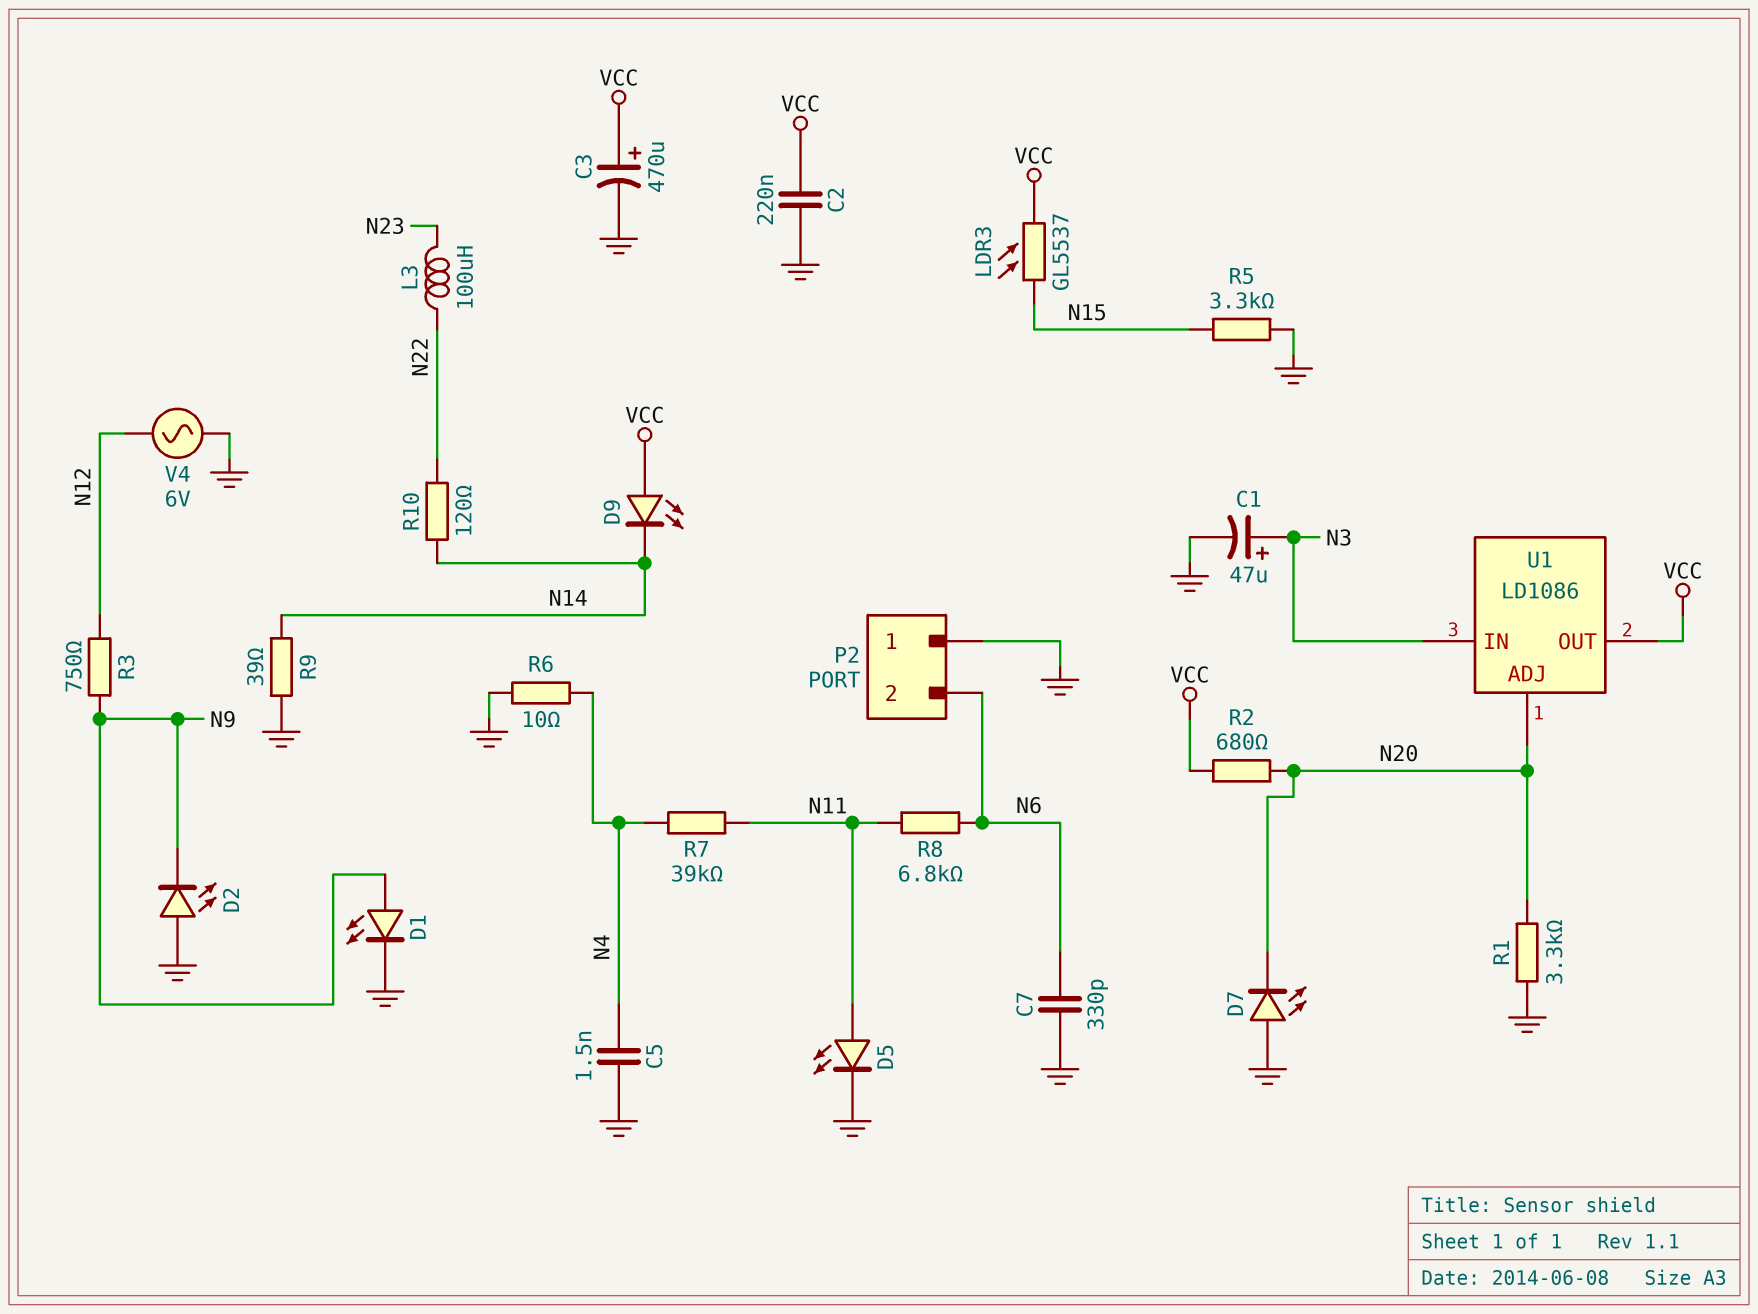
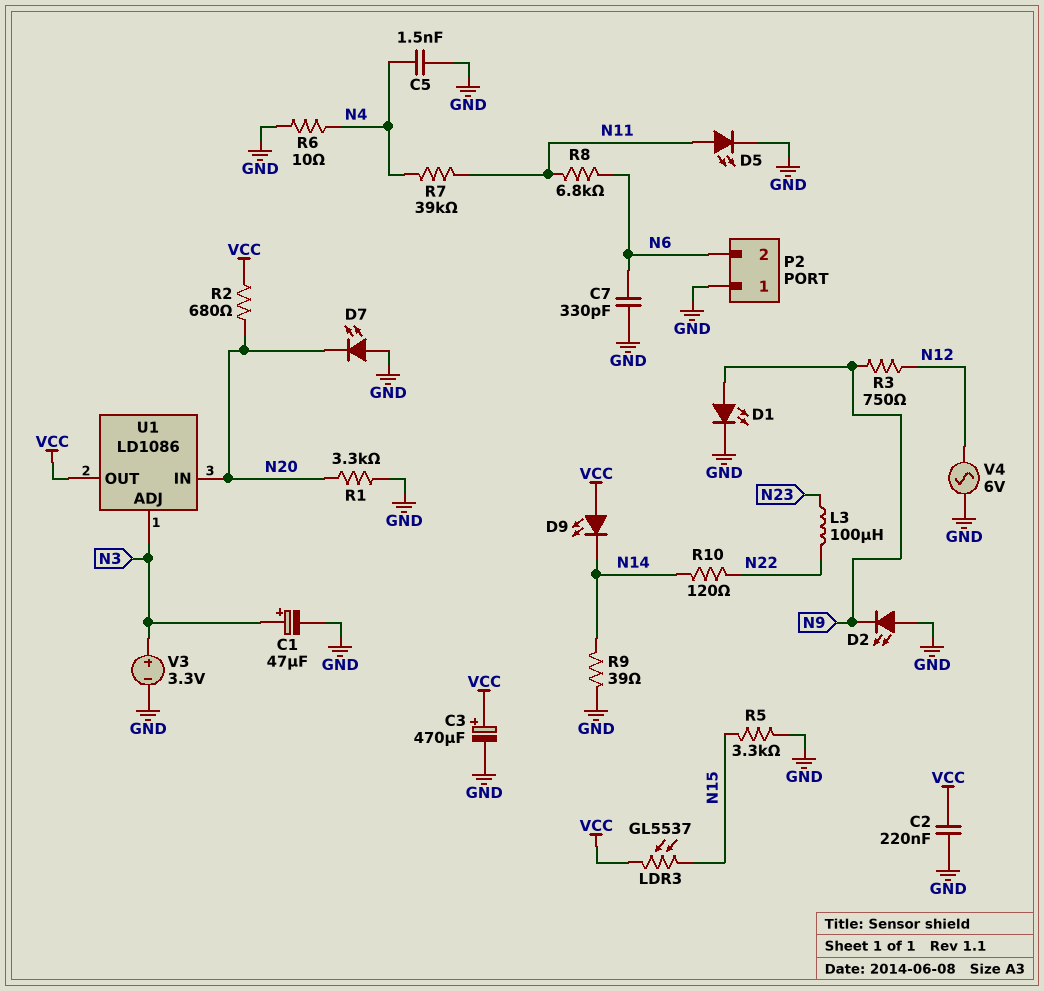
U1 pin ADJ: N20 -> N3
U1 pin IN: N3 -> N20
V3: none -> 3.3V (plus N3, minus GND)

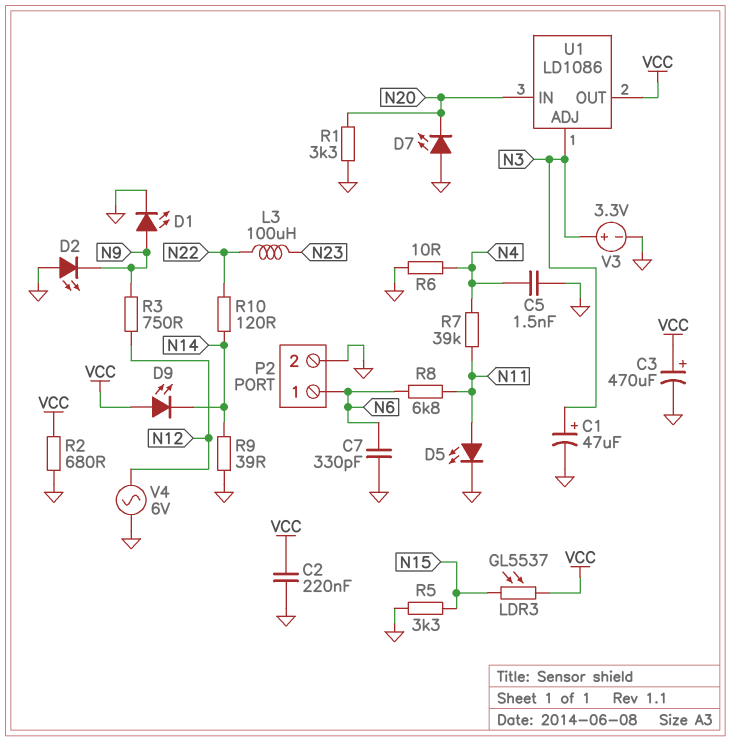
P2 pin 1: GND -> N6
P2 pin 2: N6 -> GND
R2: 680 (N20, VCC) -> 680 (GND, VCC)

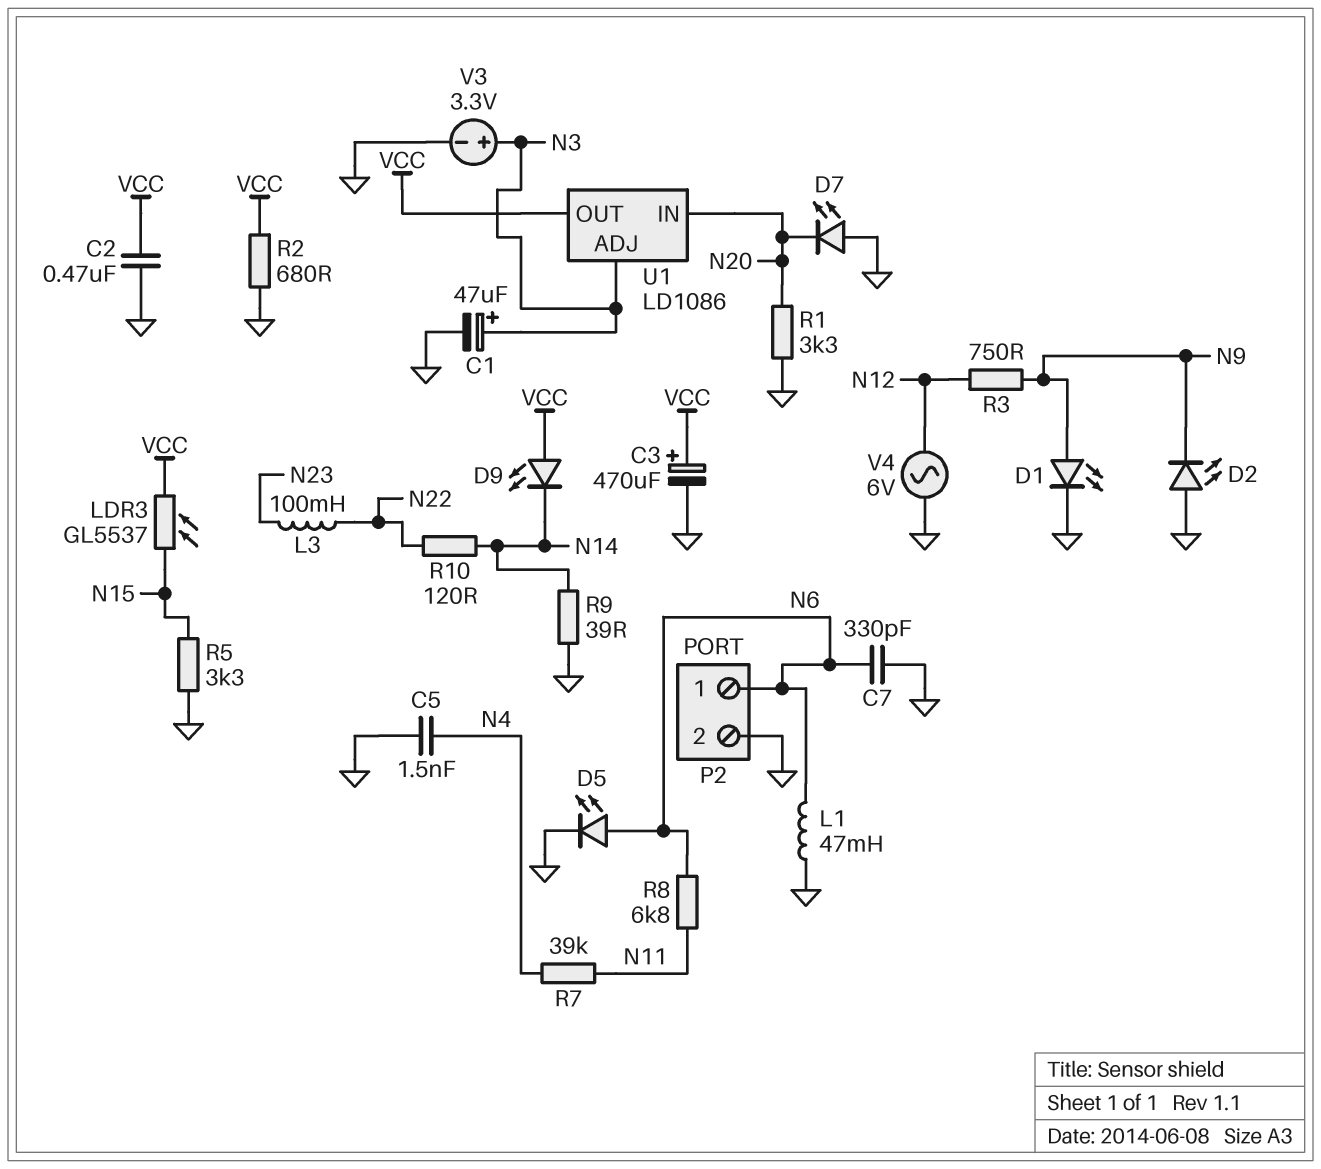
C2: 220nF (GND, VCC) -> 470nF (GND, VCC)
D5: LED (A N11, K GND) -> LED (A N6, K GND)
L1: none -> 47mH (GND, N6)
L3: 100uH (N22, N23) -> 100mH (N22, N23)
R6: 10 (GND, N4) -> none

